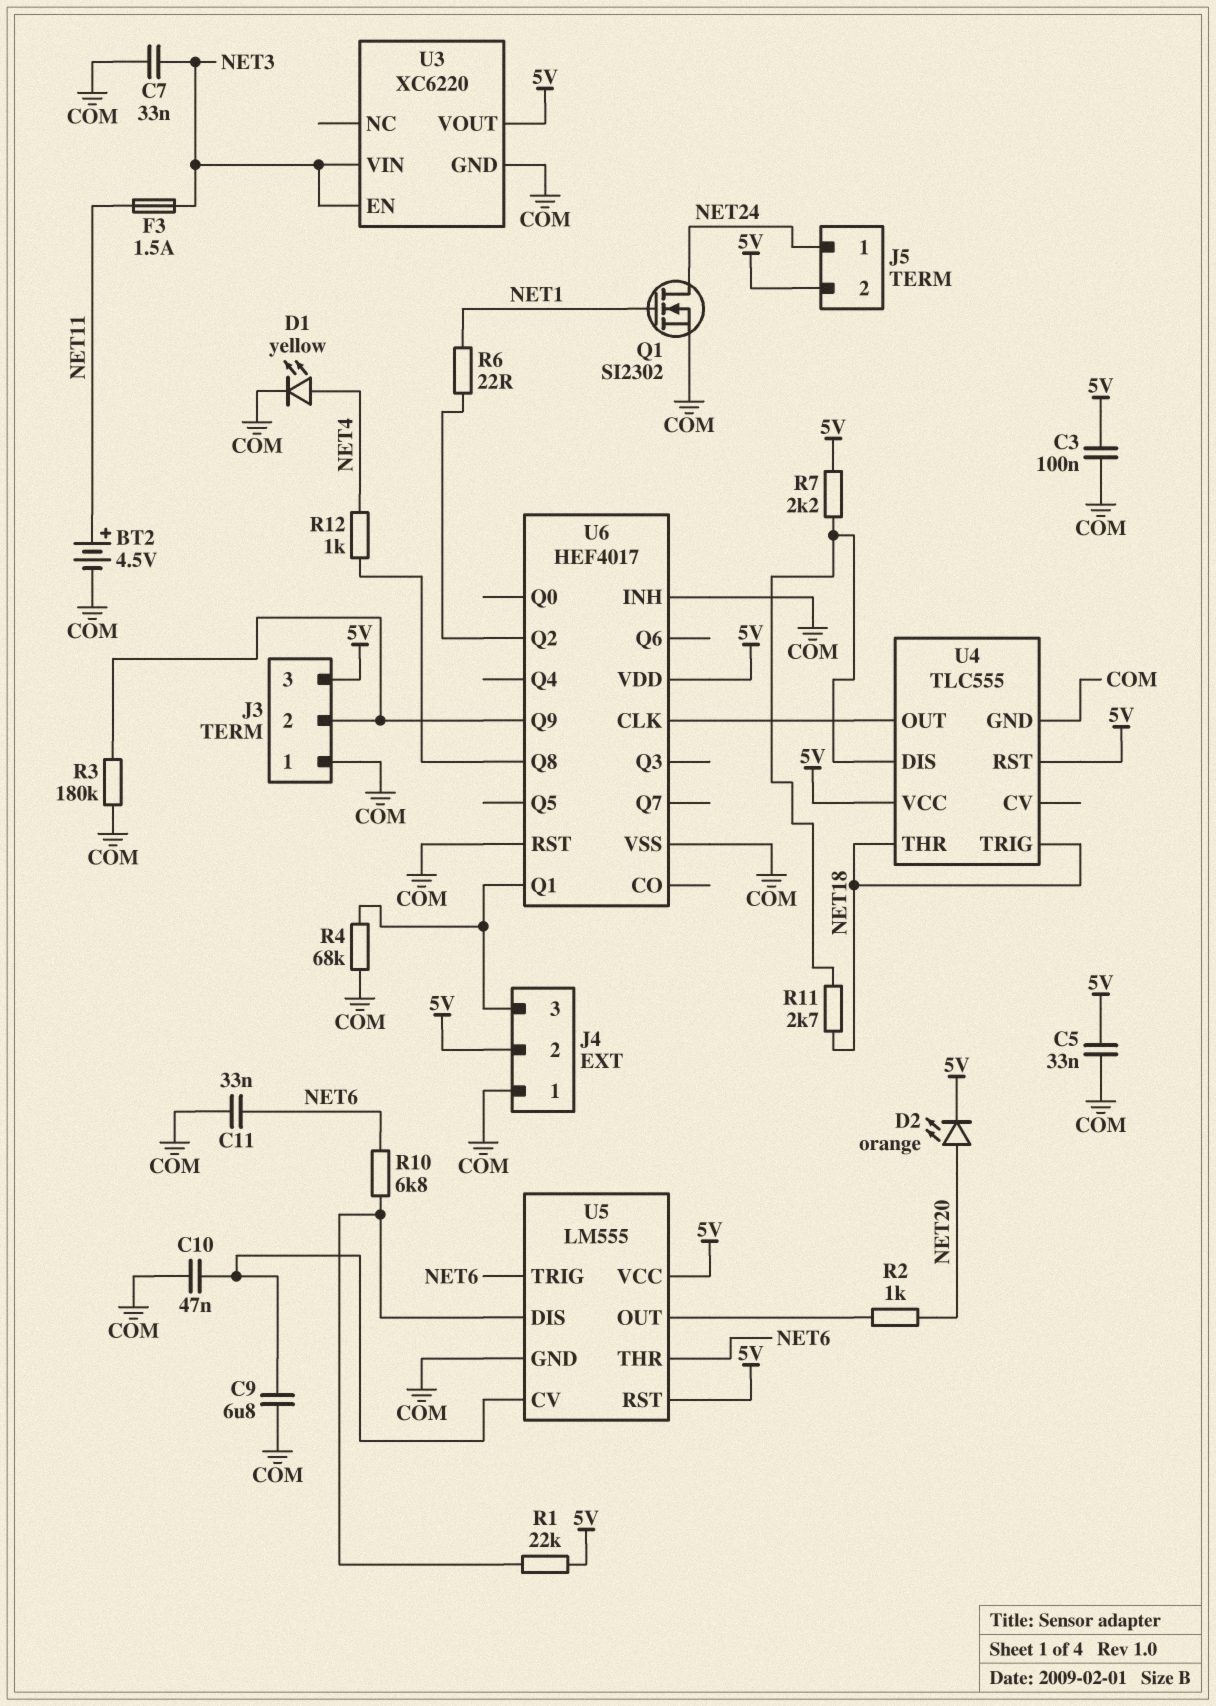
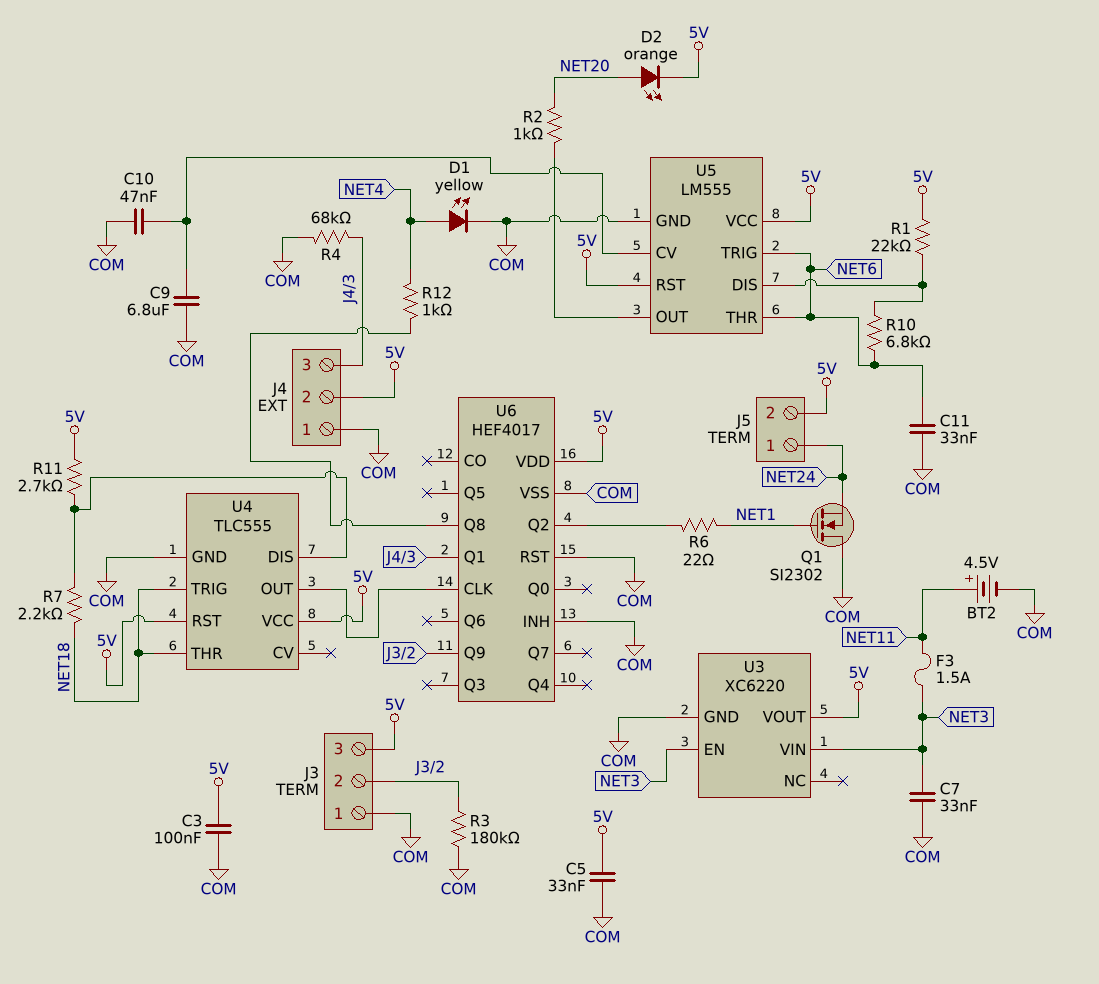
Q1: NMOS SI2302 (G NET1, D NET24, S COM) -> NMOS SI2302 (G NET1, D COM, S NET24)
R7: 2.2k (5V, U4/DIS) -> 2.2k (NET18, U4/DIS)
R11: 2.7k (NET18, U4/DIS) -> 2.7k (5V, U4/DIS)

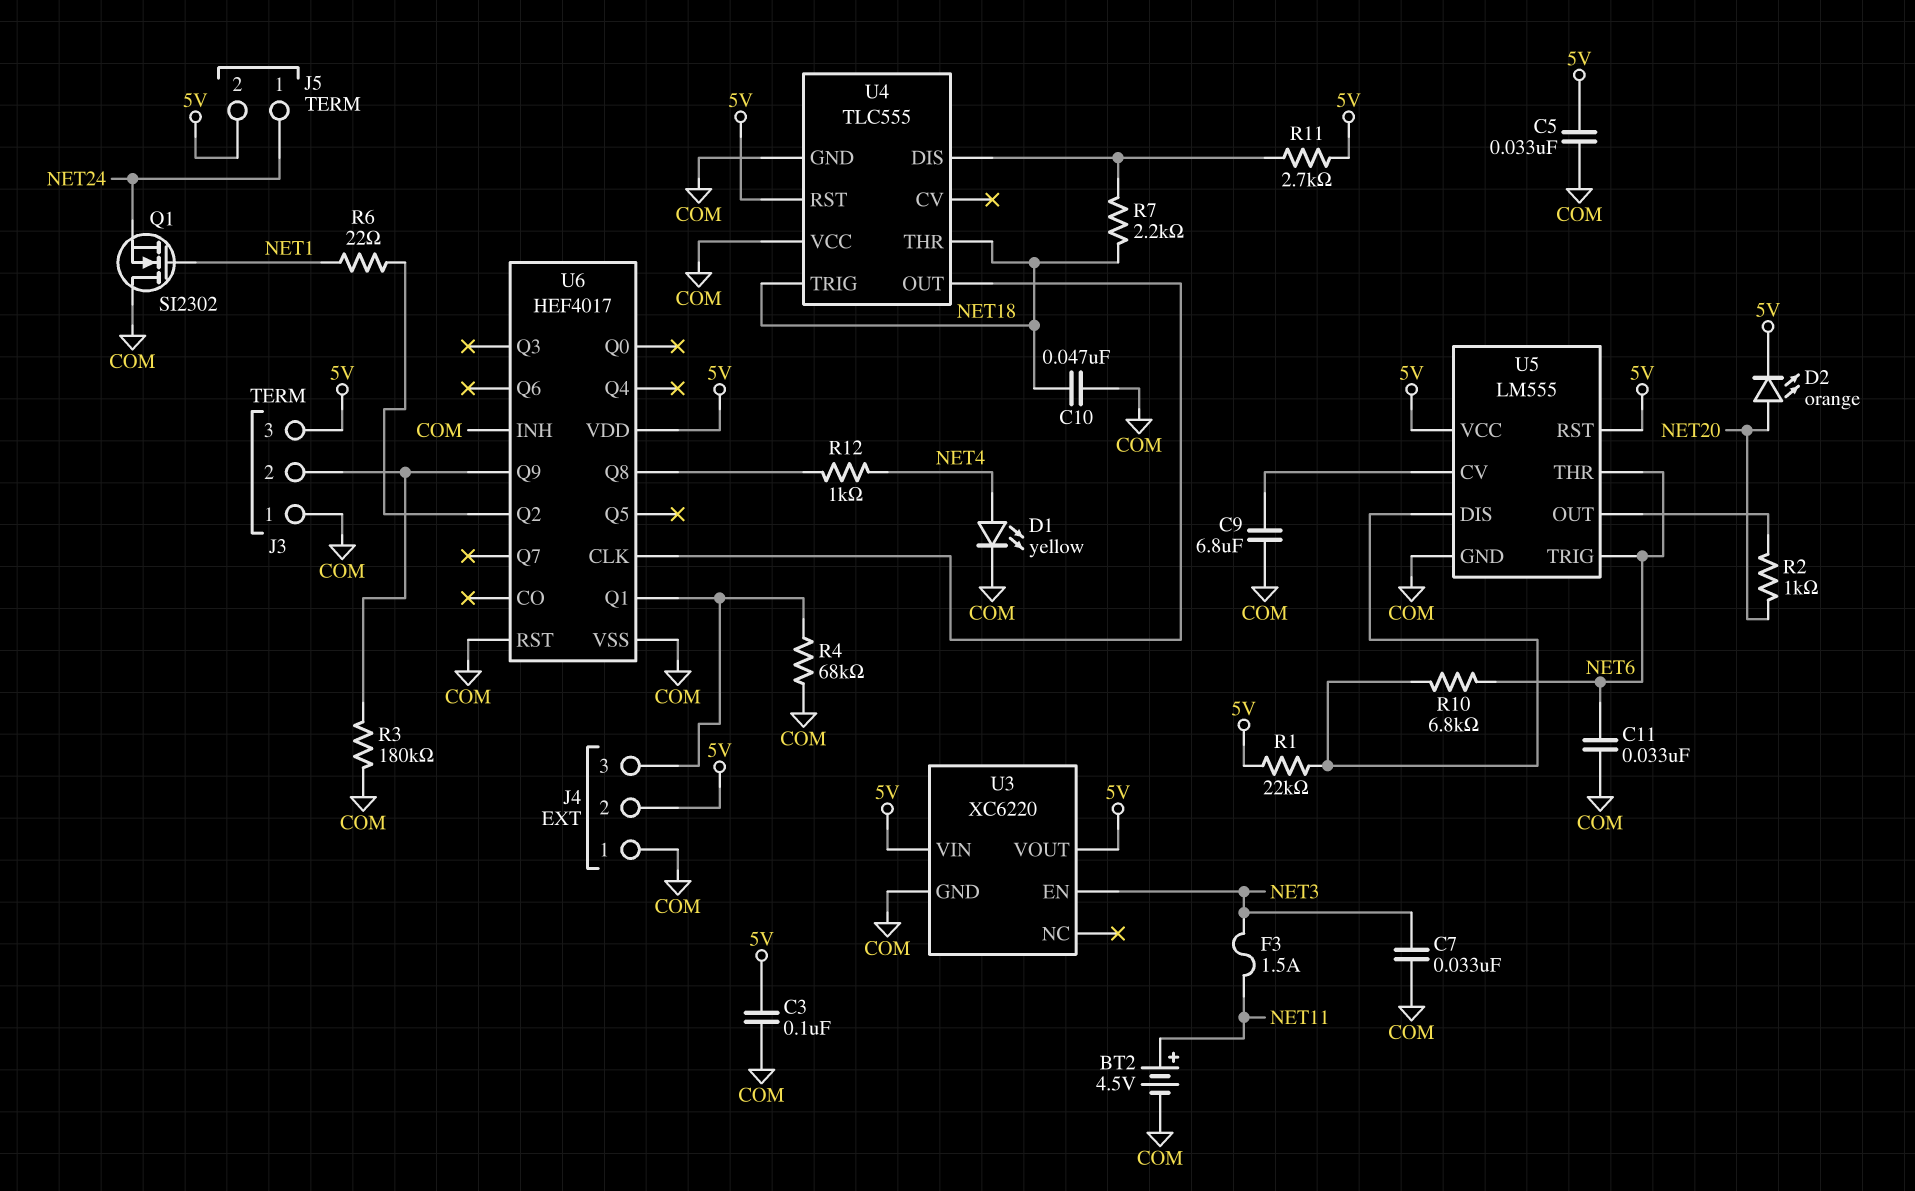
C10: 47nF (COM, U5/CV) -> 47nF (COM, NET18)
U3 pin VIN: NET3 -> 5V
U4 pin VCC: 5V -> COM

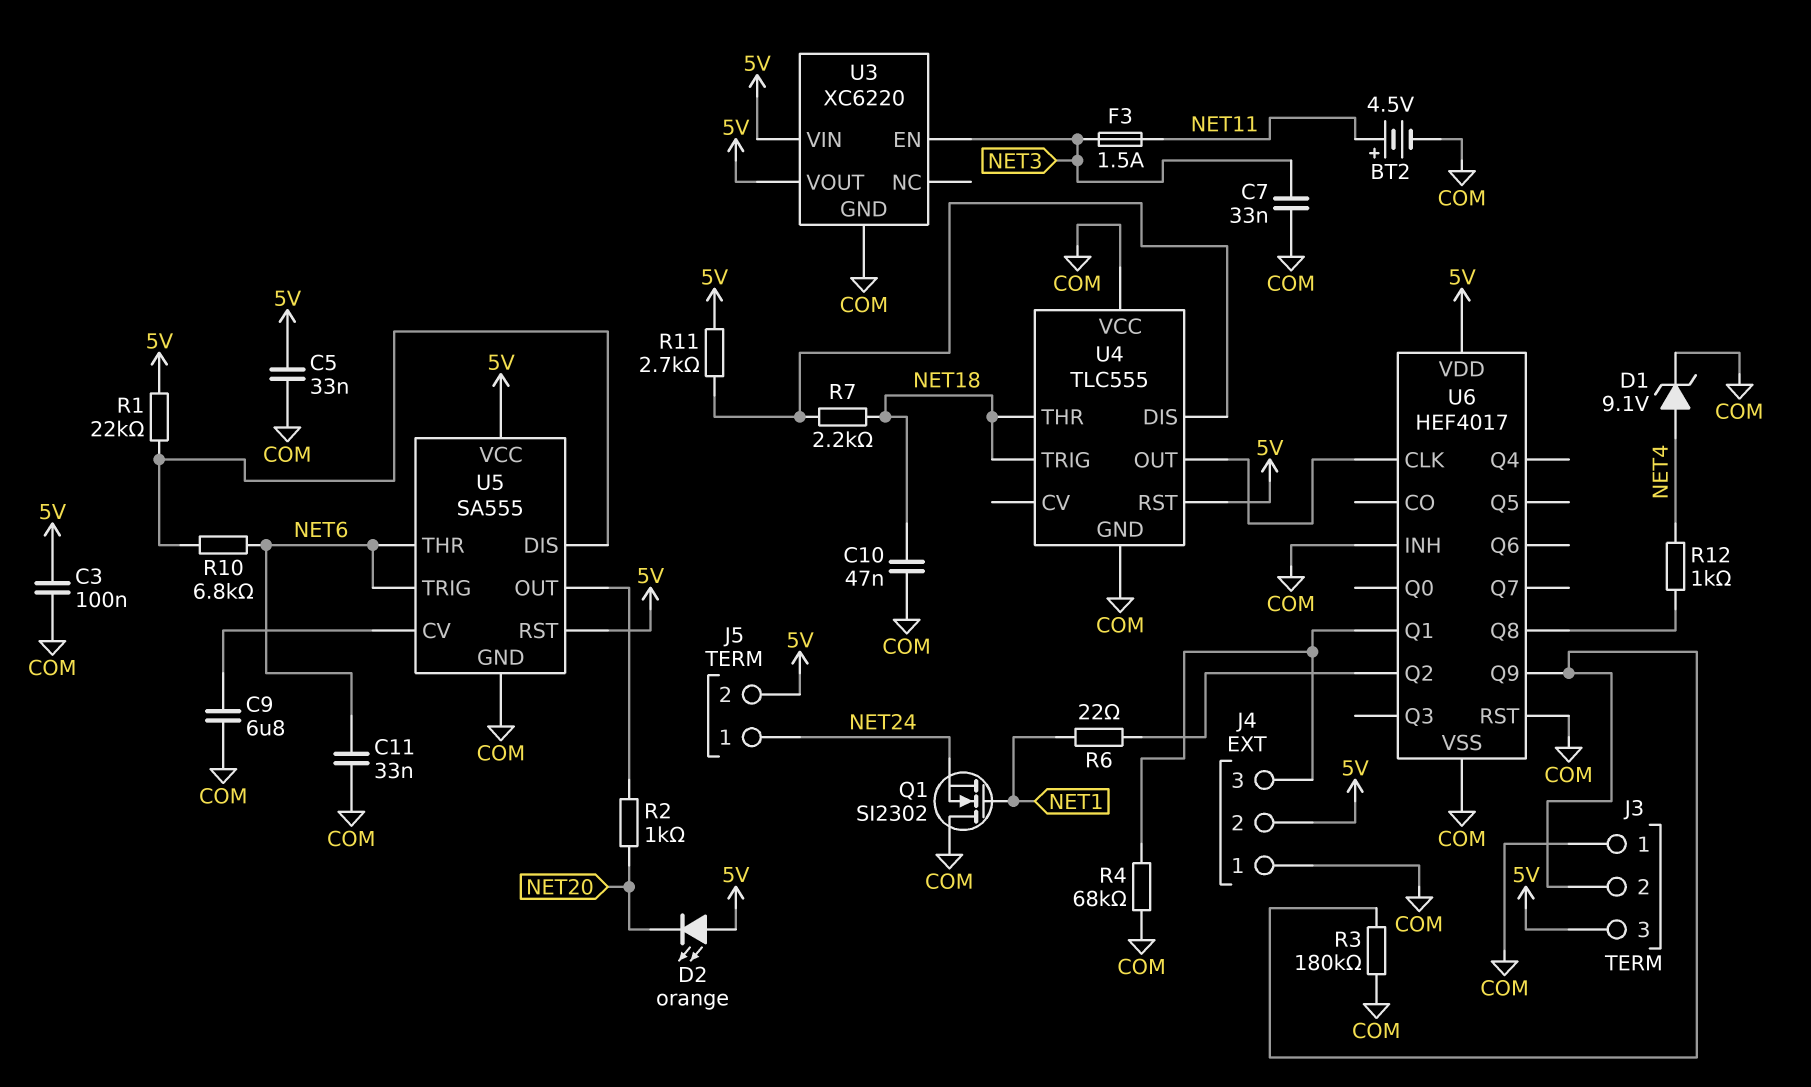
D1: LED yellow (A NET4, K COM) -> zener 9.1V (A NET4, K COM)
D2: LED orange (A NET20, K 5V) -> LED orange (A 5V, K NET20)
U5: LM555 -> SA555

